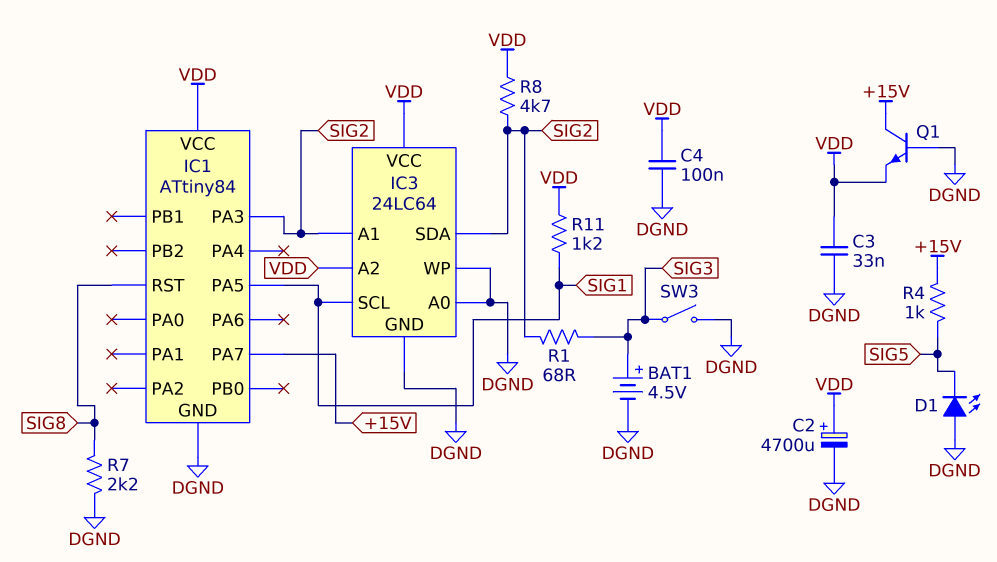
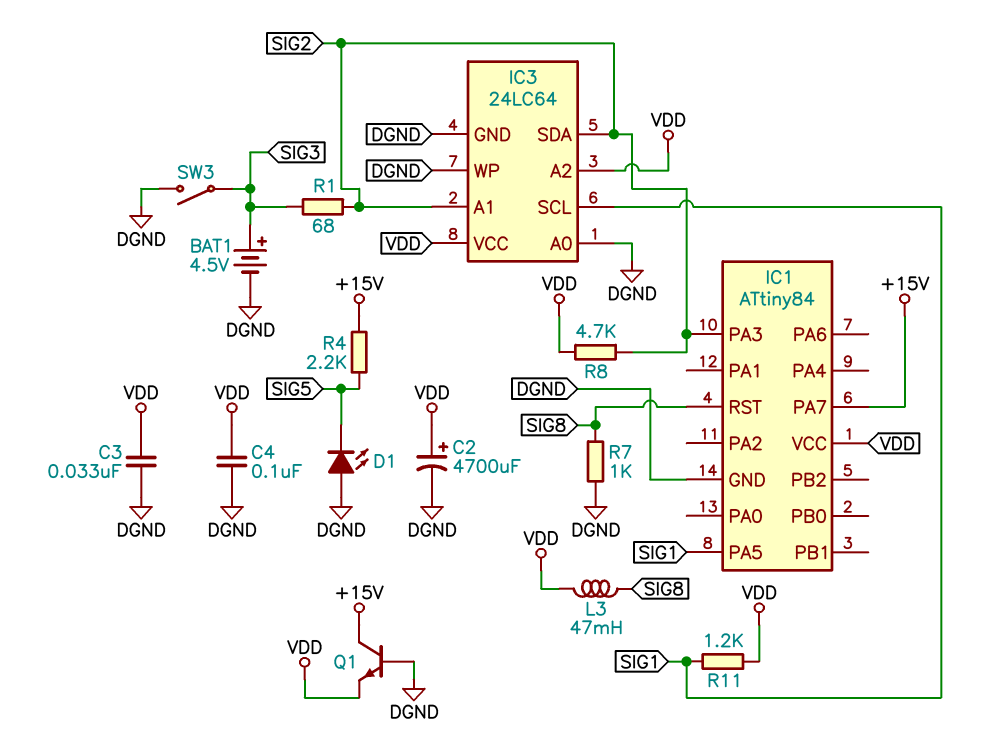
L3: none -> 47mH (SIG8, VDD)
R4: 1k (+15V, SIG5) -> 2.2k (+15V, SIG5)
R7: 2.2k (DGND, SIG8) -> 1k (DGND, SIG8)

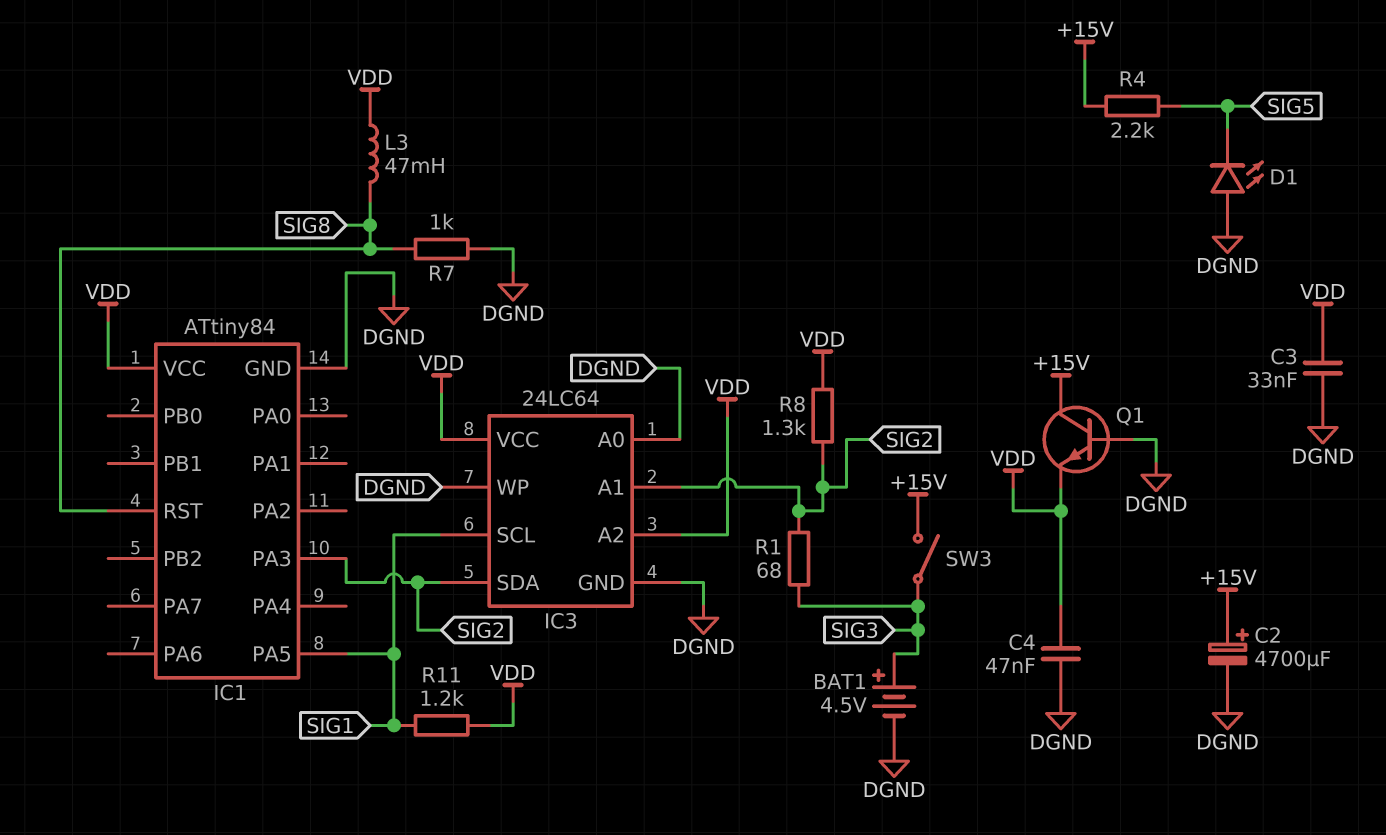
C2: 4700uF (plus VDD, minus DGND) -> 4700uF (plus +15V, minus DGND)
C4: 100nF (DGND, VDD) -> 47nF (DGND, VDD)
IC1 pin PA7: +15V -> none
R8: 4.7k (SIG2, VDD) -> 1.3k (SIG2, VDD)
SW3: switch (DGND, SIG3) -> switch (+15V, SIG3)

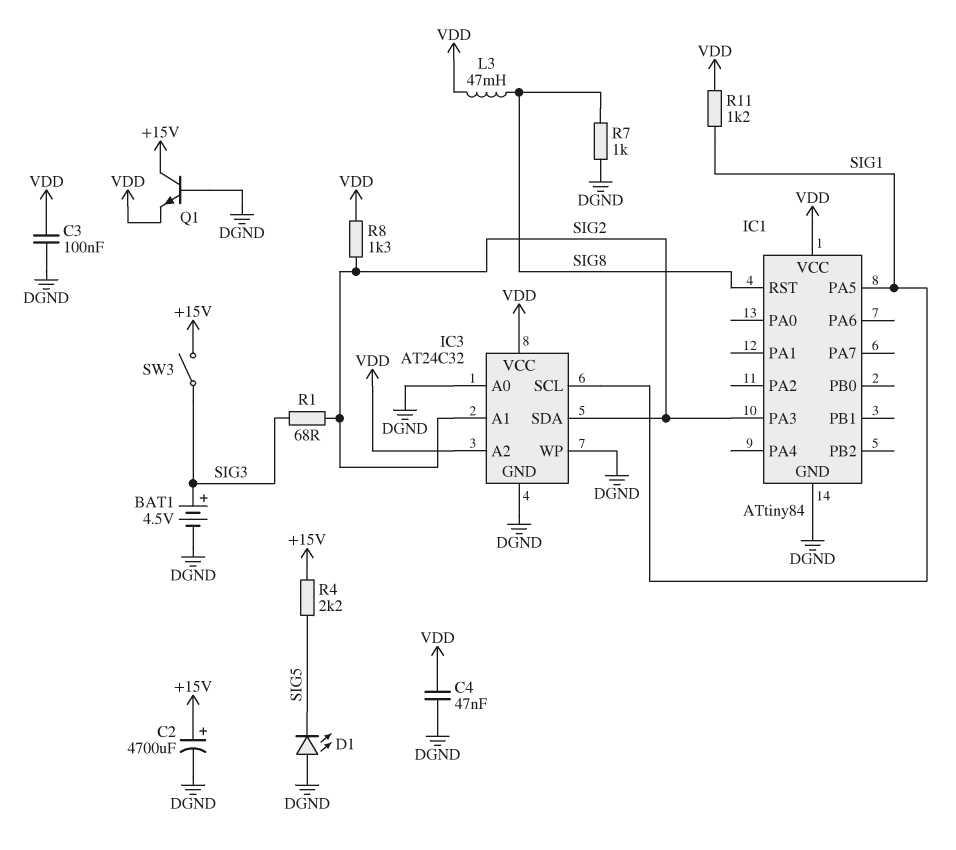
C3: 33nF (DGND, VDD) -> 100nF (DGND, VDD)
IC3: 24LC64 -> AT24C32

